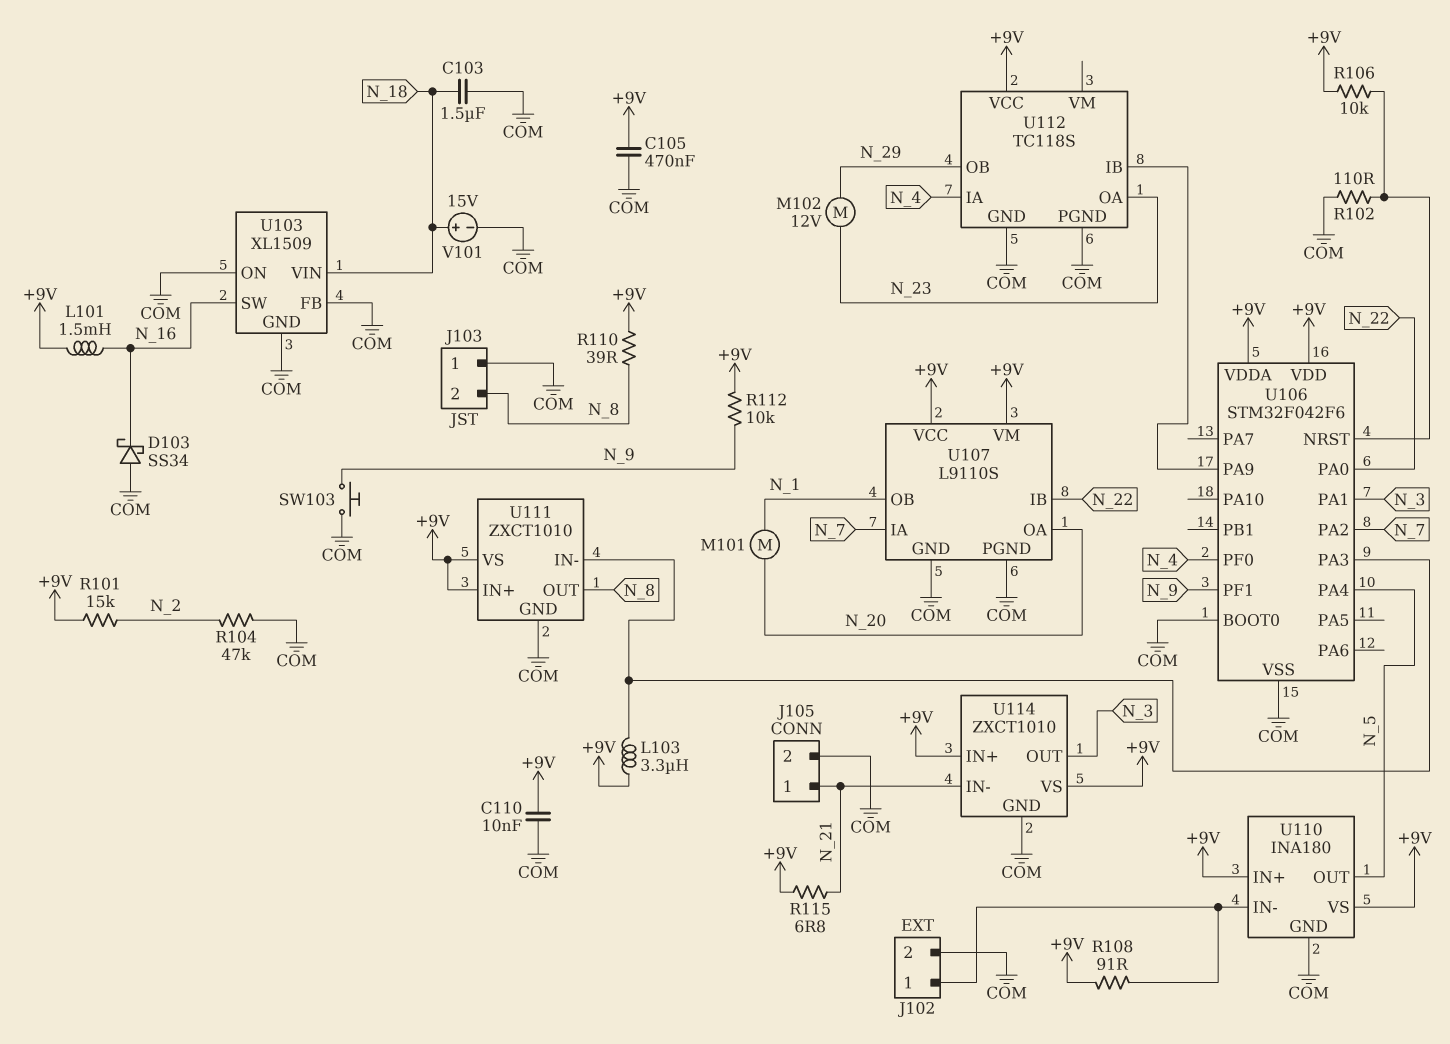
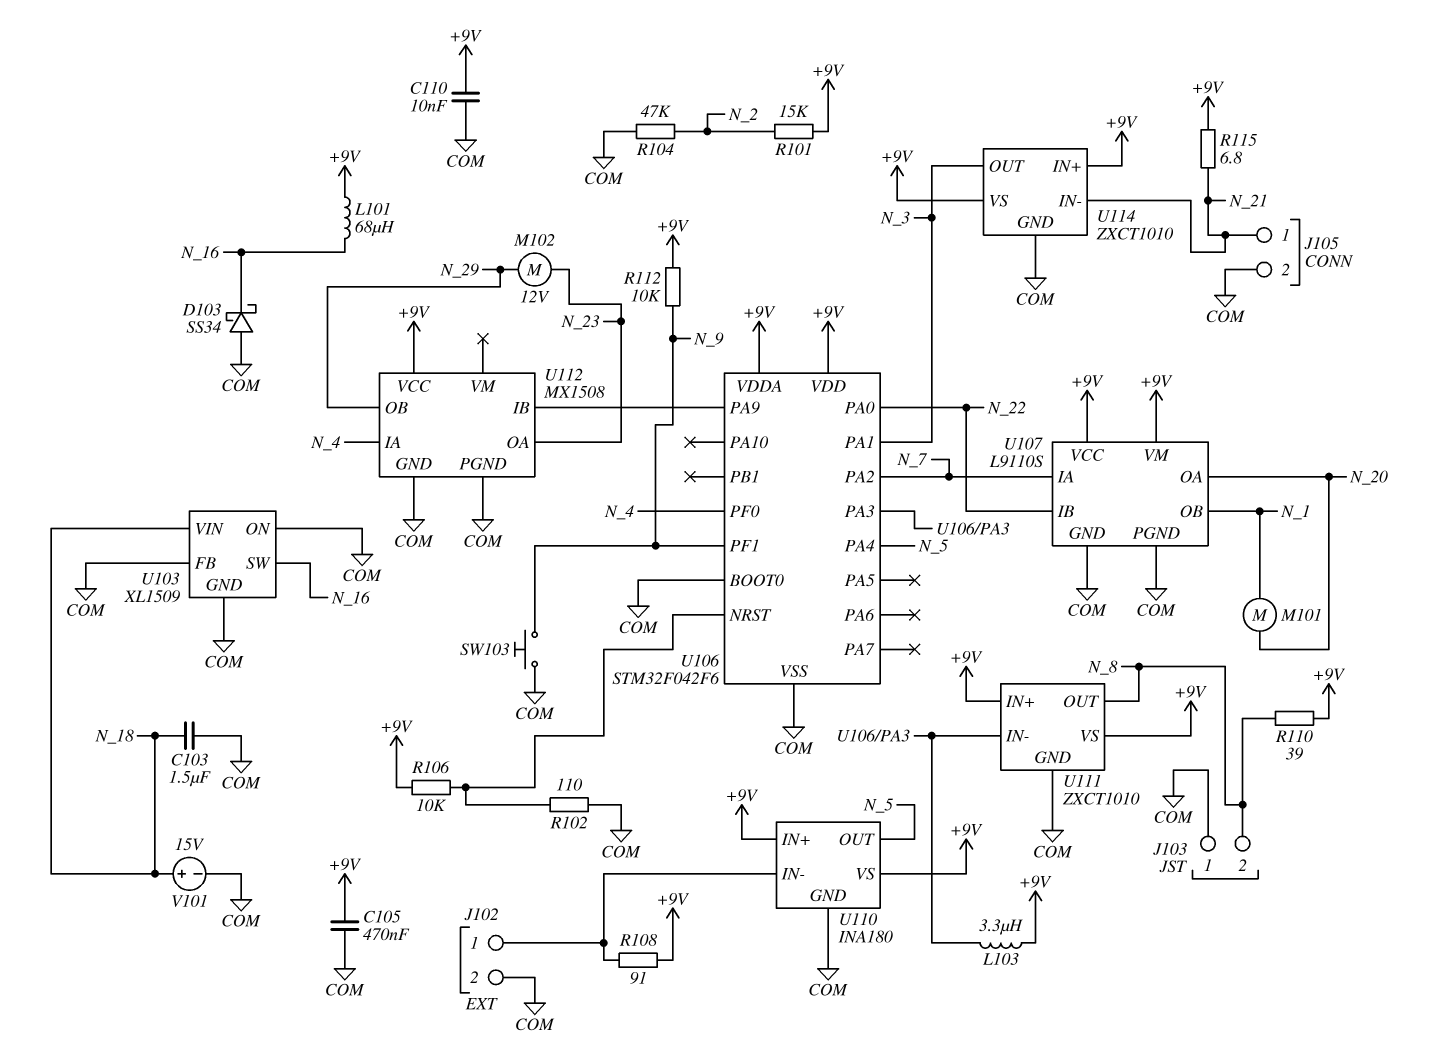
L101: 1.5mH (+9V, N_16) -> 68uH (+9V, N_16)
U112: TC118S -> MX1508

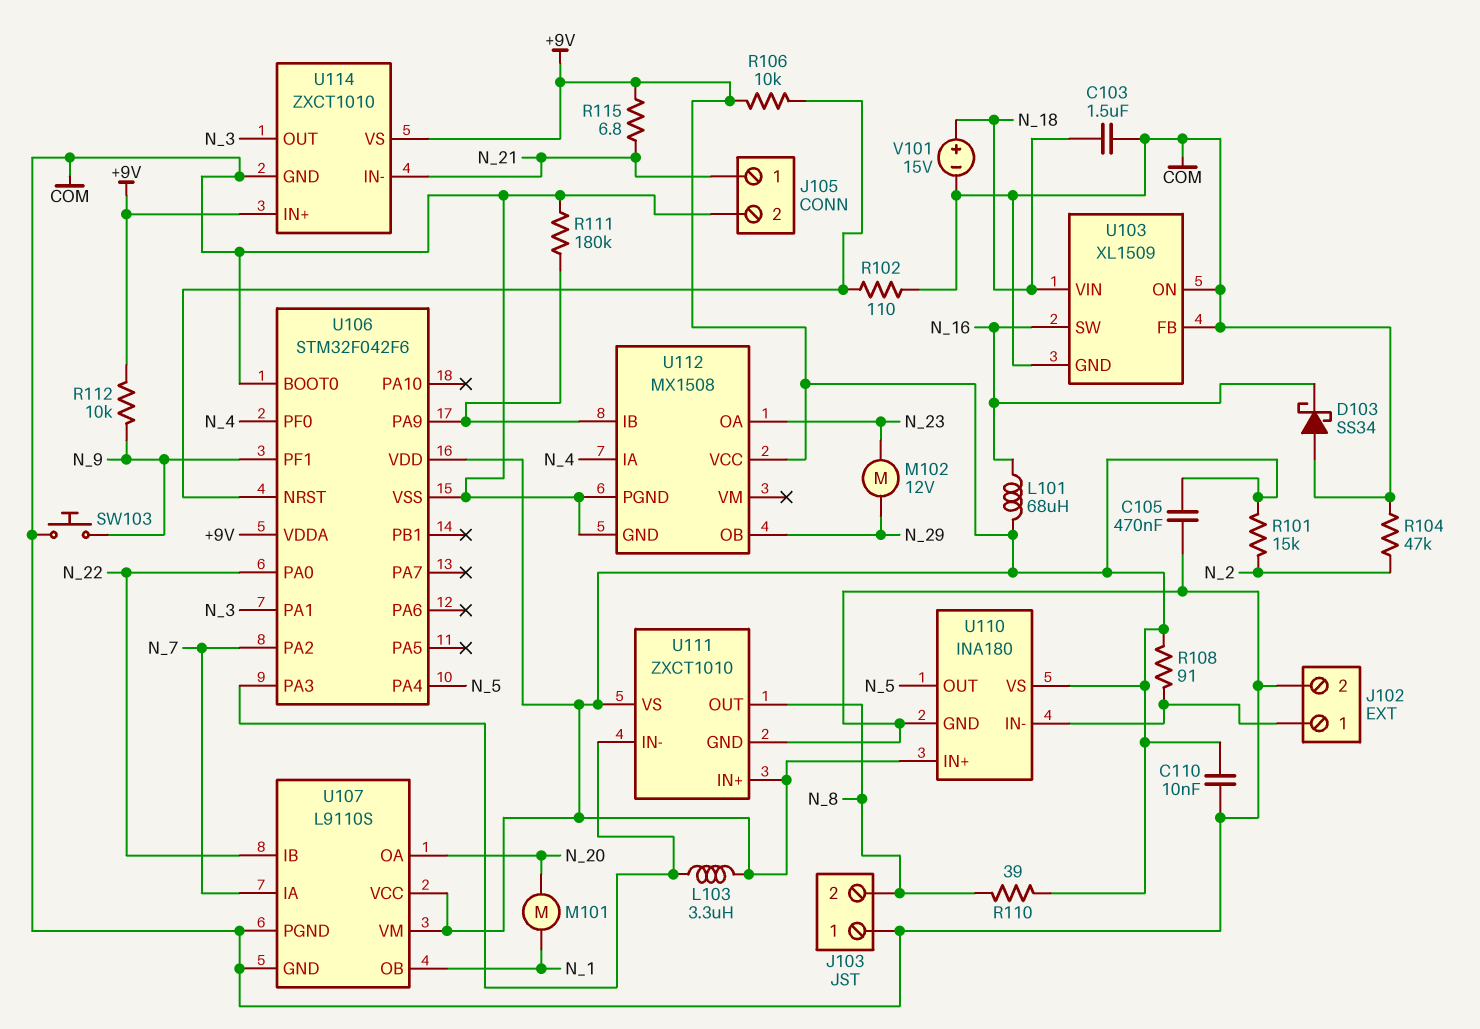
R111: none -> 180k (COM, U106/PA9)

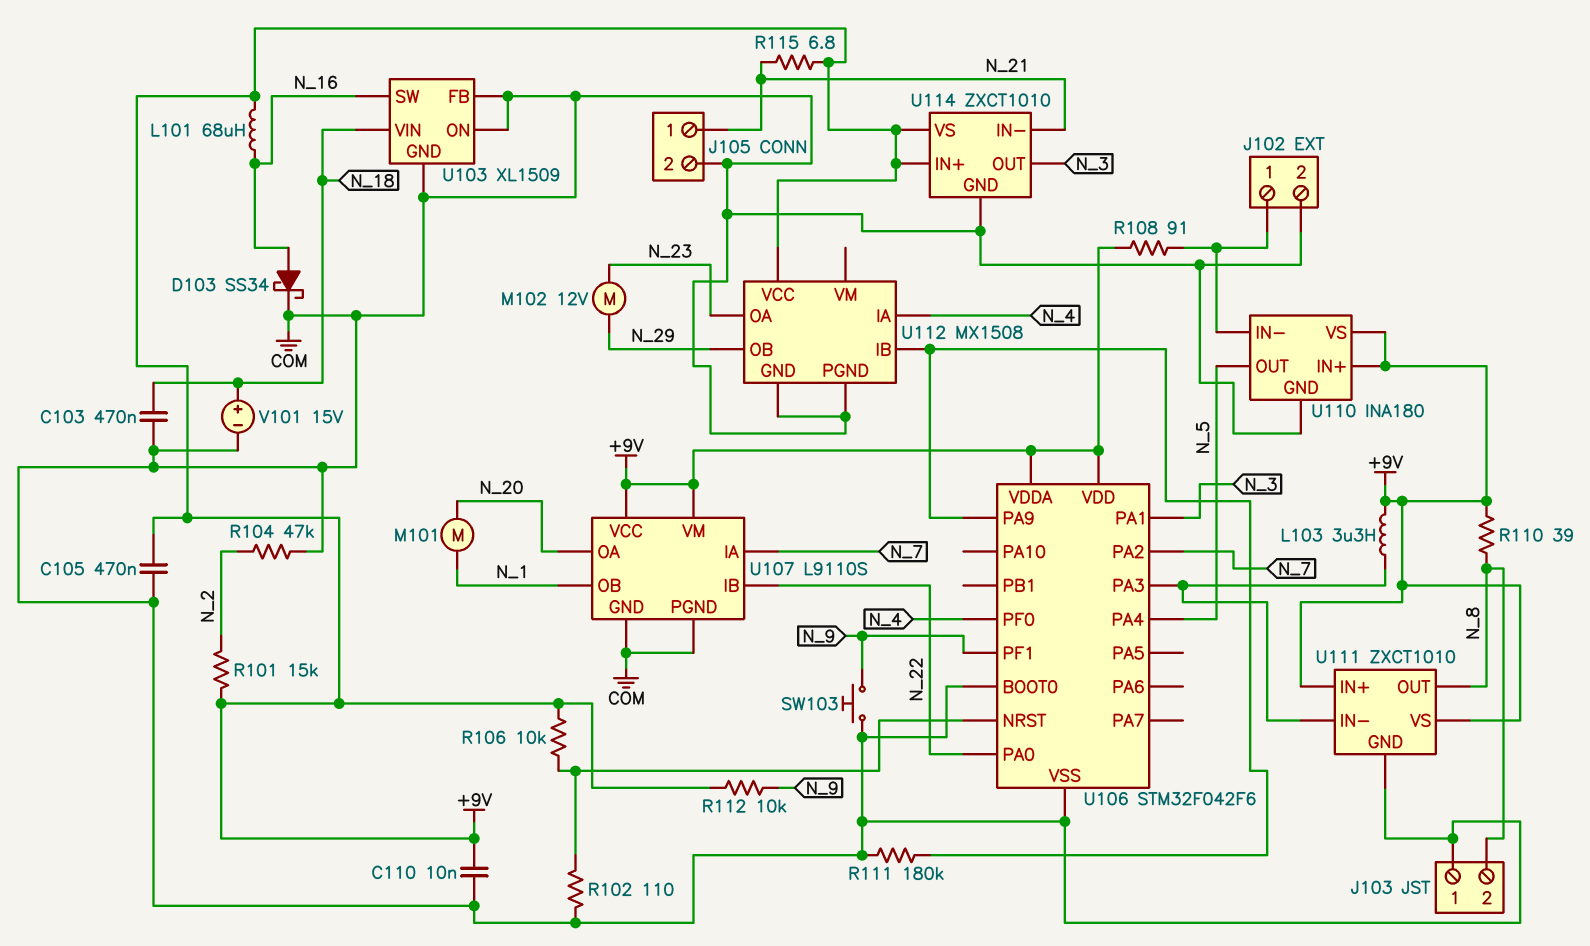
C103: 1.5uF (COM, N_18) -> 470nF (COM, N_18)
D103: schottky SS34 (A COM, K N_16) -> schottky SS34 (A N_16, K COM)

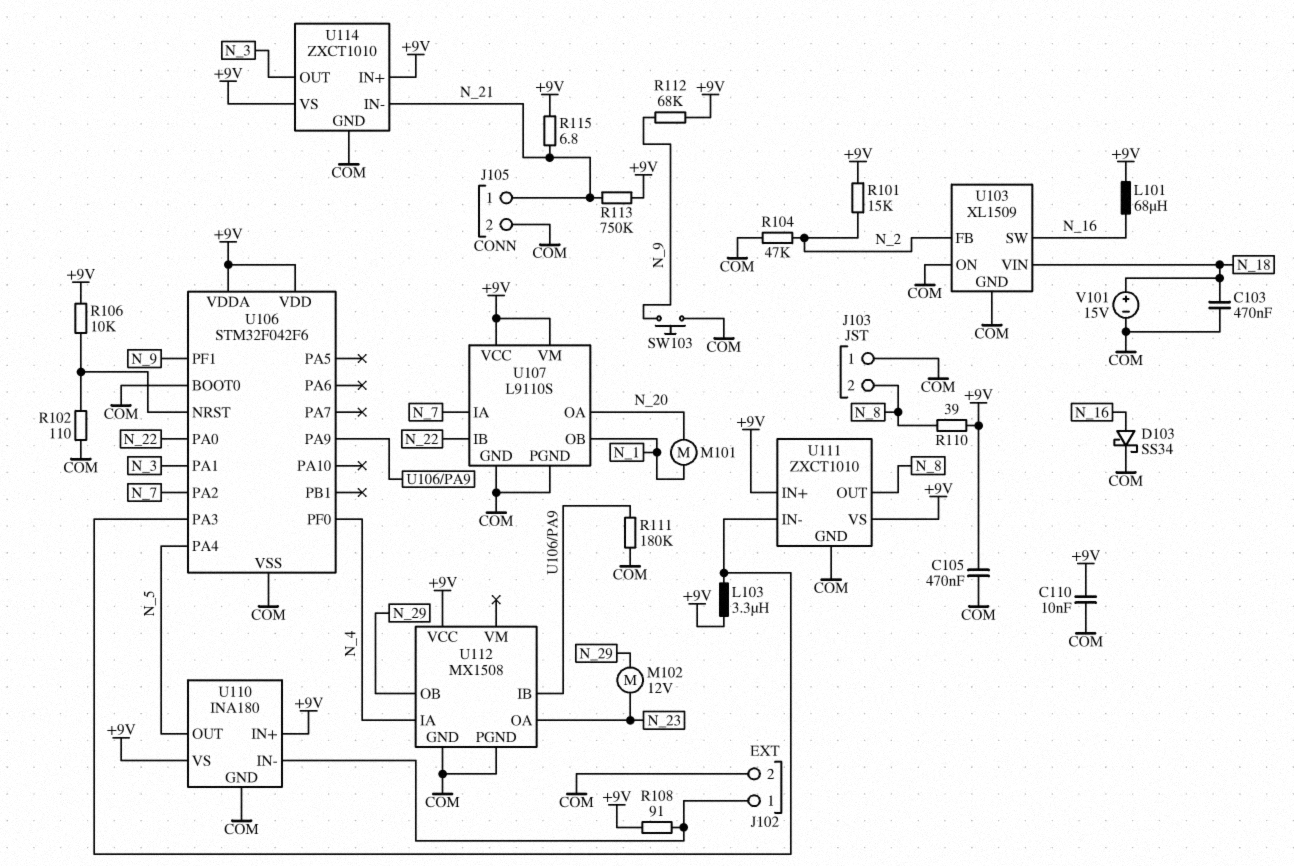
R112: 10k (+9V, N_9) -> 68k (+9V, N_9)
R113: none -> 750k (+9V, N_21)
U103 pin FB: COM -> N_2

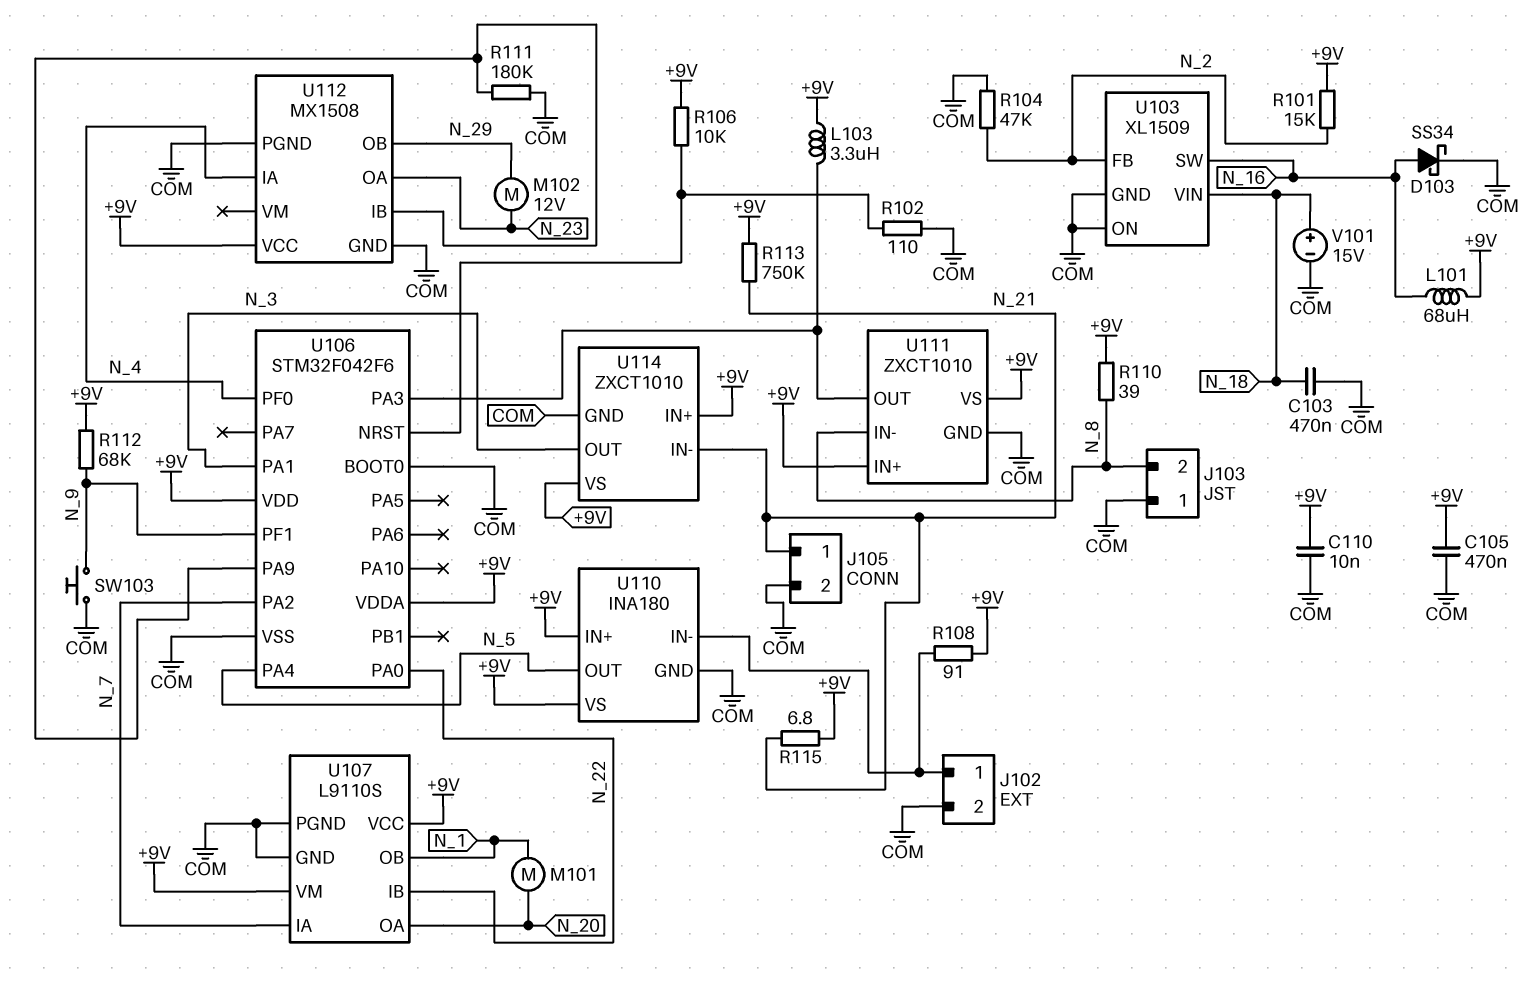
U111 pin IN-: U106/PA3 -> N_8
U111 pin OUT: N_8 -> U106/PA3

